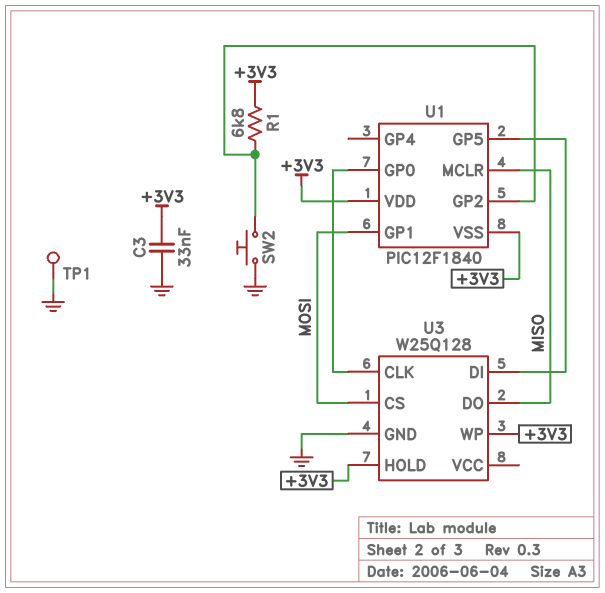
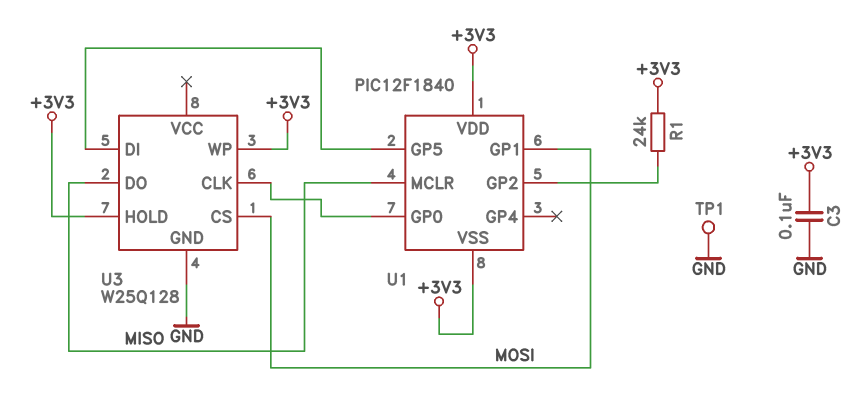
C3: 33nF (+3V3, GND) -> 100nF (+3V3, GND)
R1: 6.8k (+3V3, U1/GP2) -> 24k (+3V3, U1/GP2)
SW2: button (GND, U1/GP2) -> none

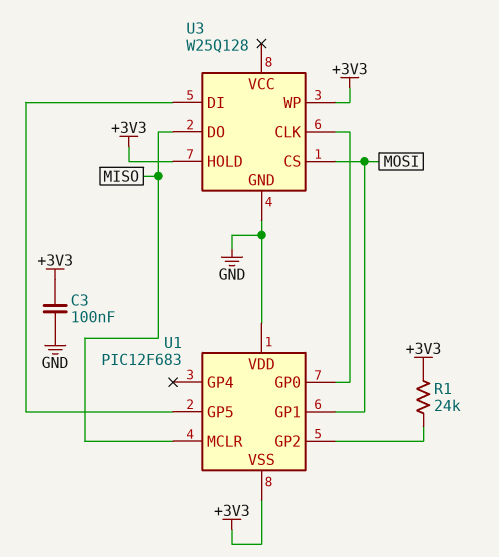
TP1: test point (GND) -> none
U1: PIC12F1840 -> PIC12F683
U1 pin VDD: +3V3 -> GND

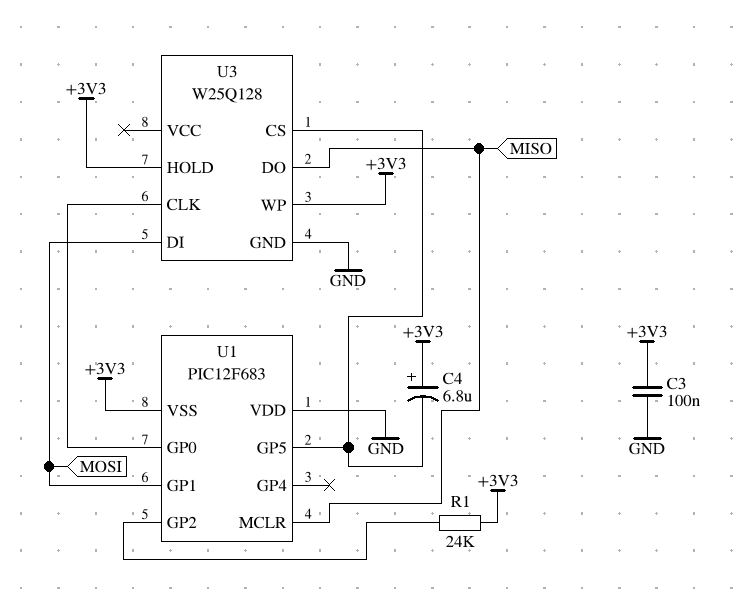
C4: none -> 6.8uF (plus +3V3, minus U1/GP5)
U3 pin CS: MOSI -> U1/GP5
U3 pin DI: U1/GP5 -> MOSI

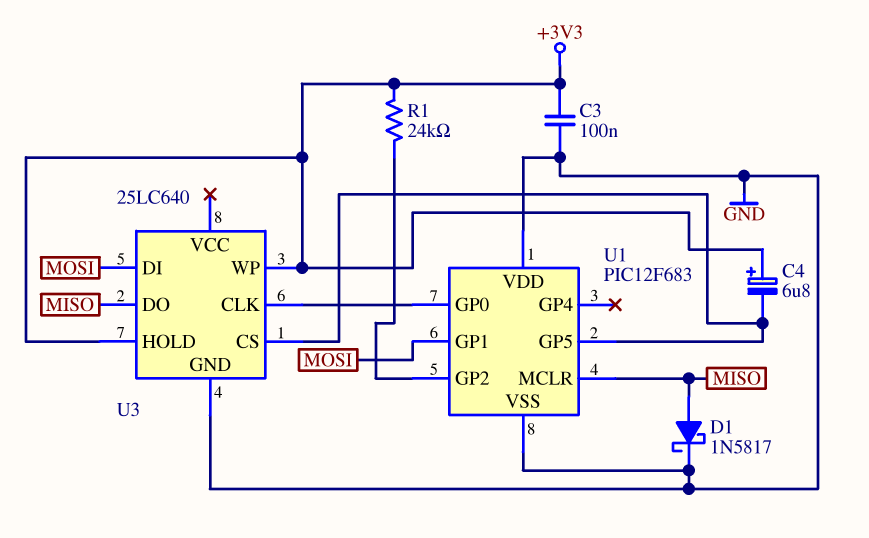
D1: none -> schottky 1N5817 (A MISO, K GND)
U1 pin VSS: +3V3 -> GND
U3: W25Q128 -> 25LC640

